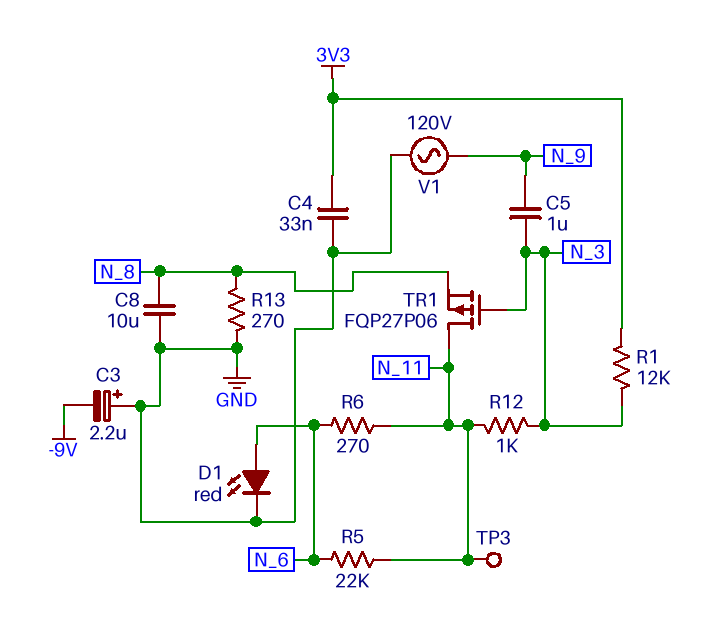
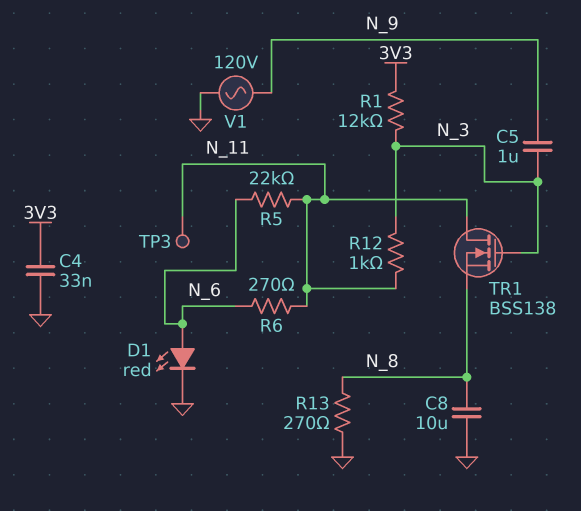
C3: 2.2uF (plus GND, minus -9V) -> none
TR1: PMOS FQP27P06 (G N_3, D N_11, S N_8) -> NMOS BSS138 (G N_3, D N_11, S N_8)

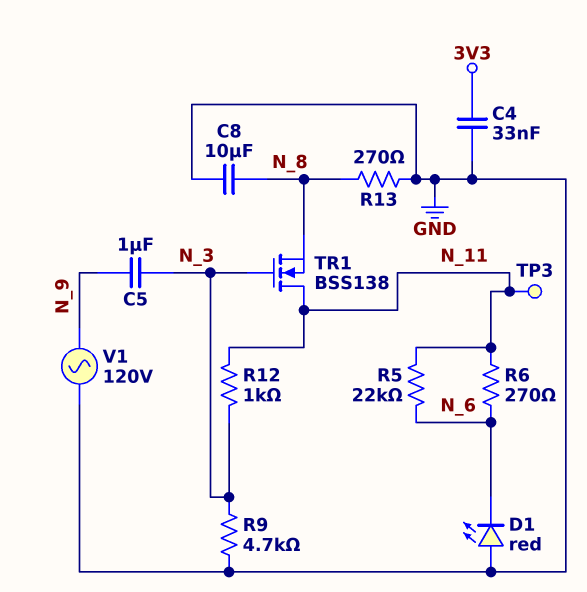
D1: LED red (A N_6, K GND) -> LED red (A GND, K N_6)
R1: 12k (3V3, N_3) -> none
R9: none -> 4.7k (GND, N_3)

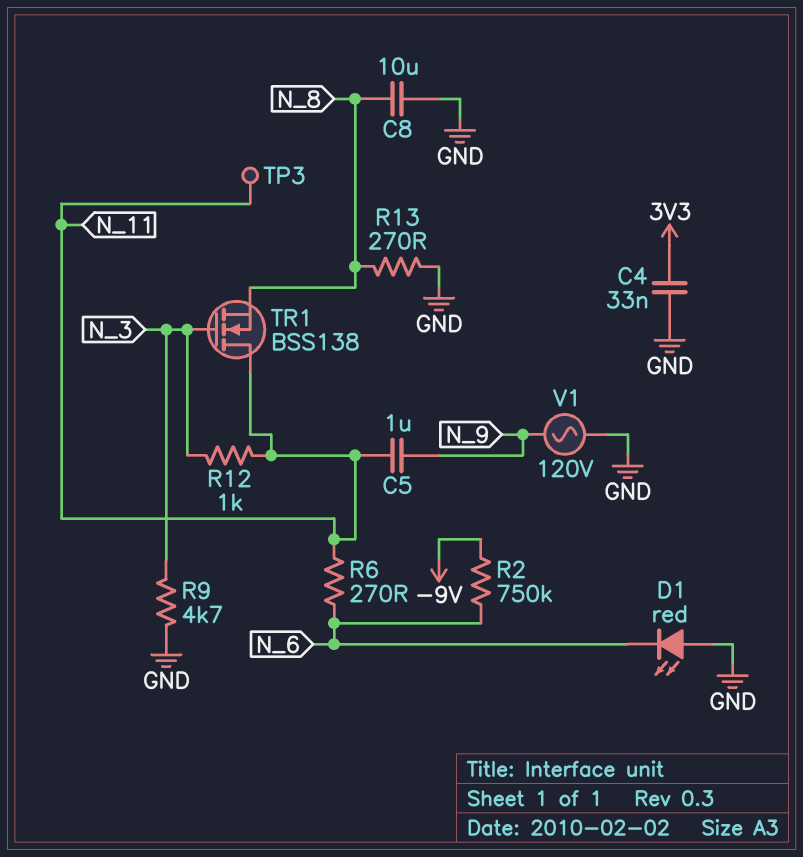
C5: 1uF (N_3, N_9) -> 1uF (N_9, N_11)
R2: none -> 750k (-9V, N_6)
R5: 22k (N_6, N_11) -> none

